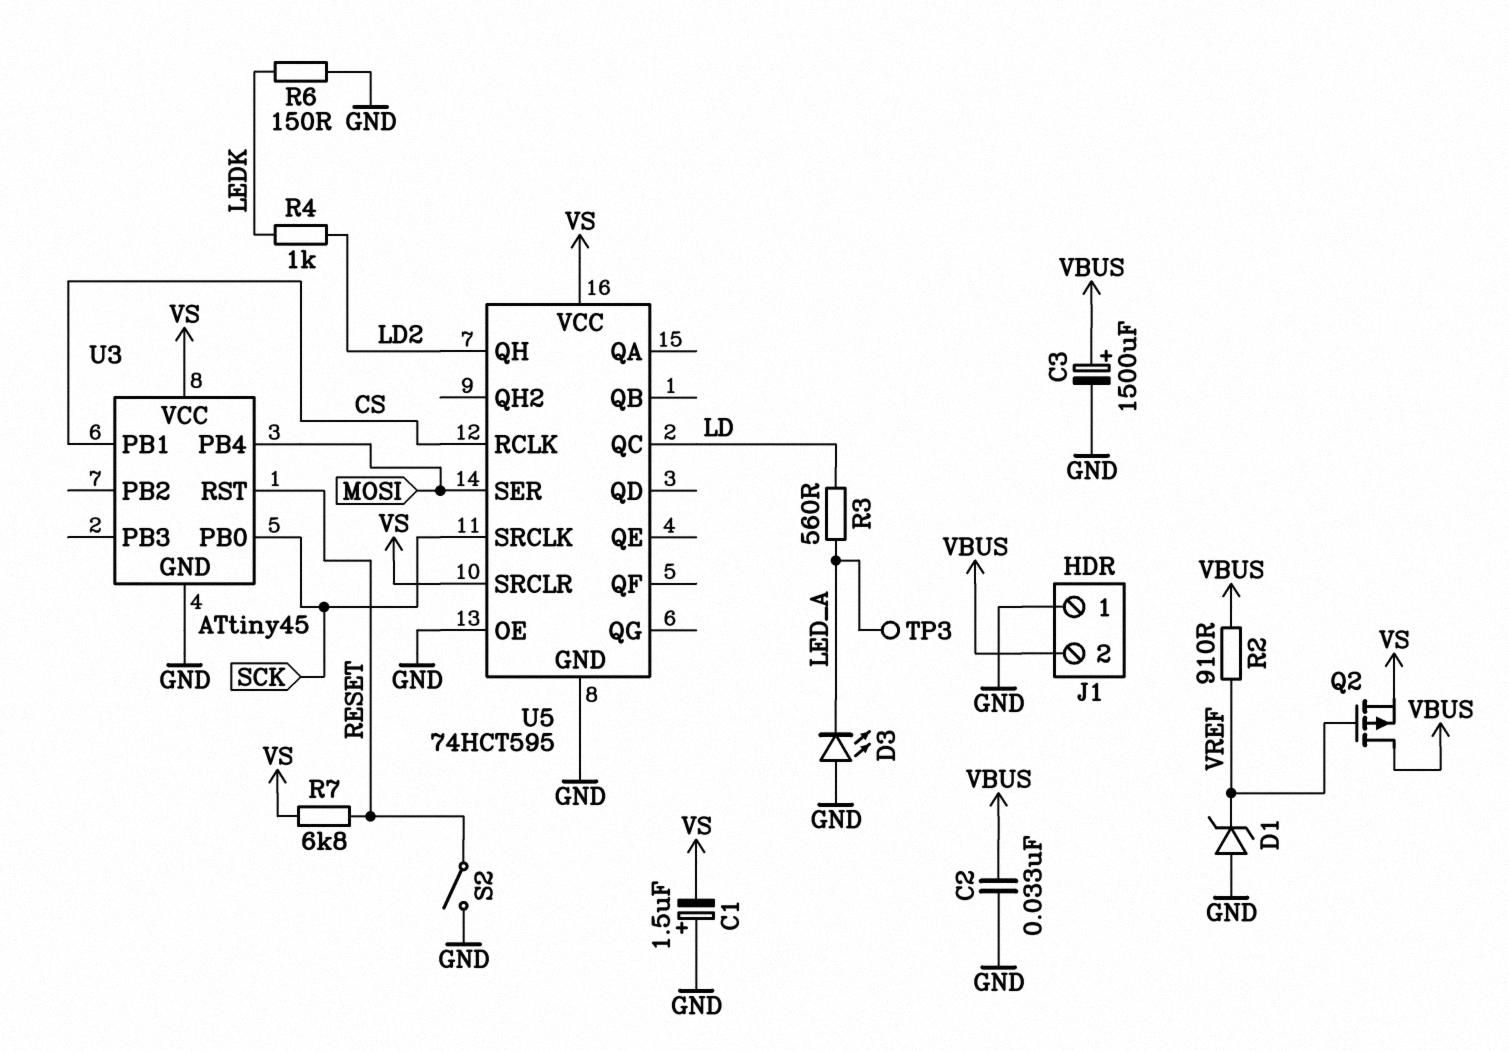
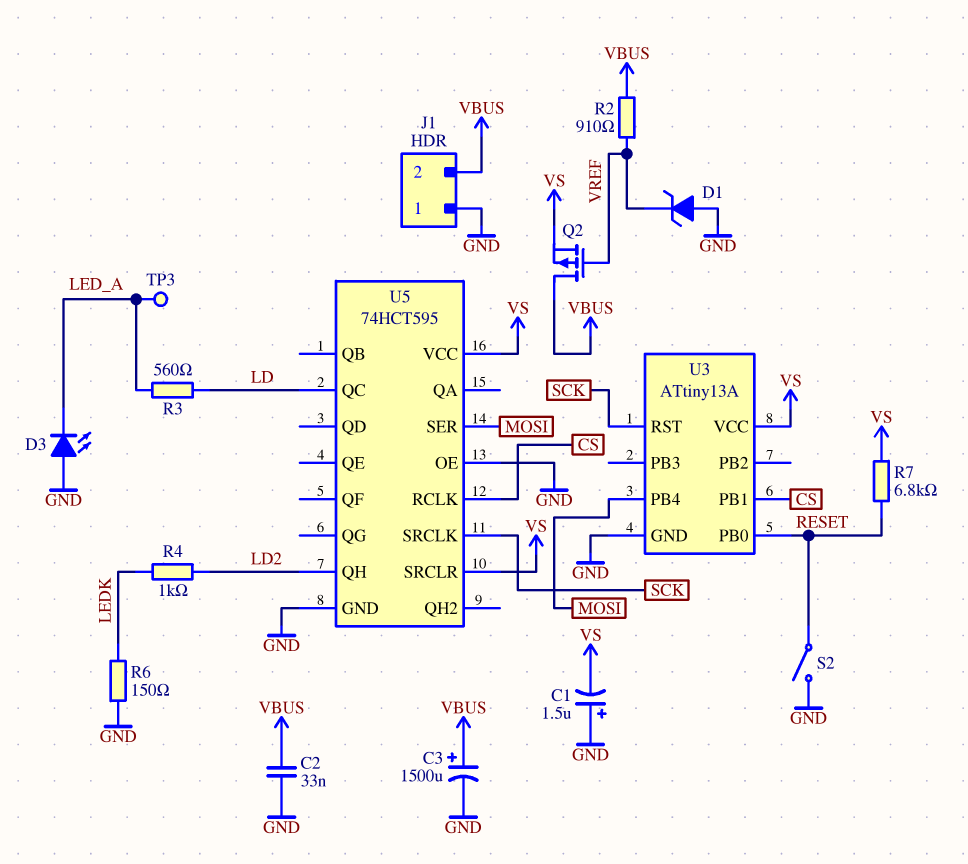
U3: ATtiny45 -> ATtiny13A
U3 pin PB0: SCK -> RESET
U3 pin RST: RESET -> SCK

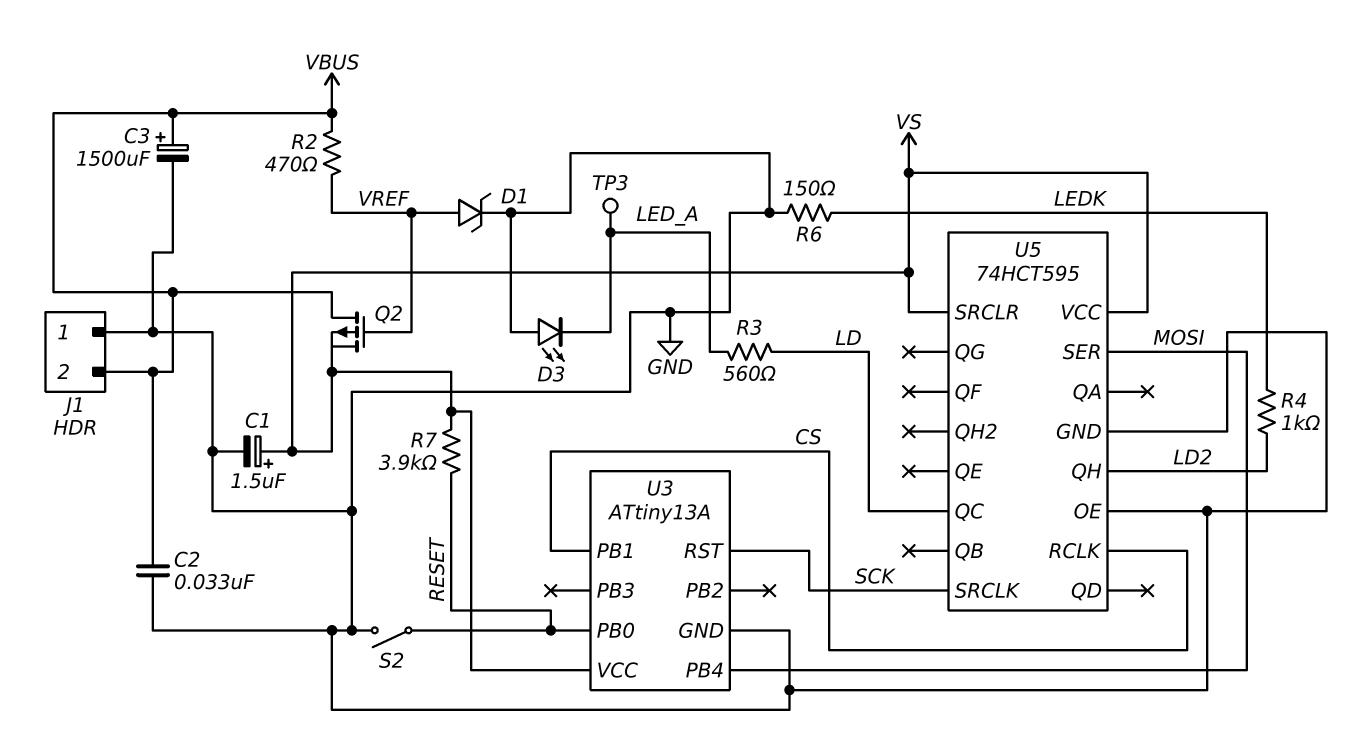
C1: 1.5uF (plus GND, minus VS) -> 1.5uF (plus VS, minus GND)
D1: zener (A GND, K VREF) -> zener (A VREF, K GND)
R2: 910 (VBUS, VREF) -> 470 (VBUS, VREF)
R7: 6.8k (RESET, VS) -> 3.9k (RESET, VS)

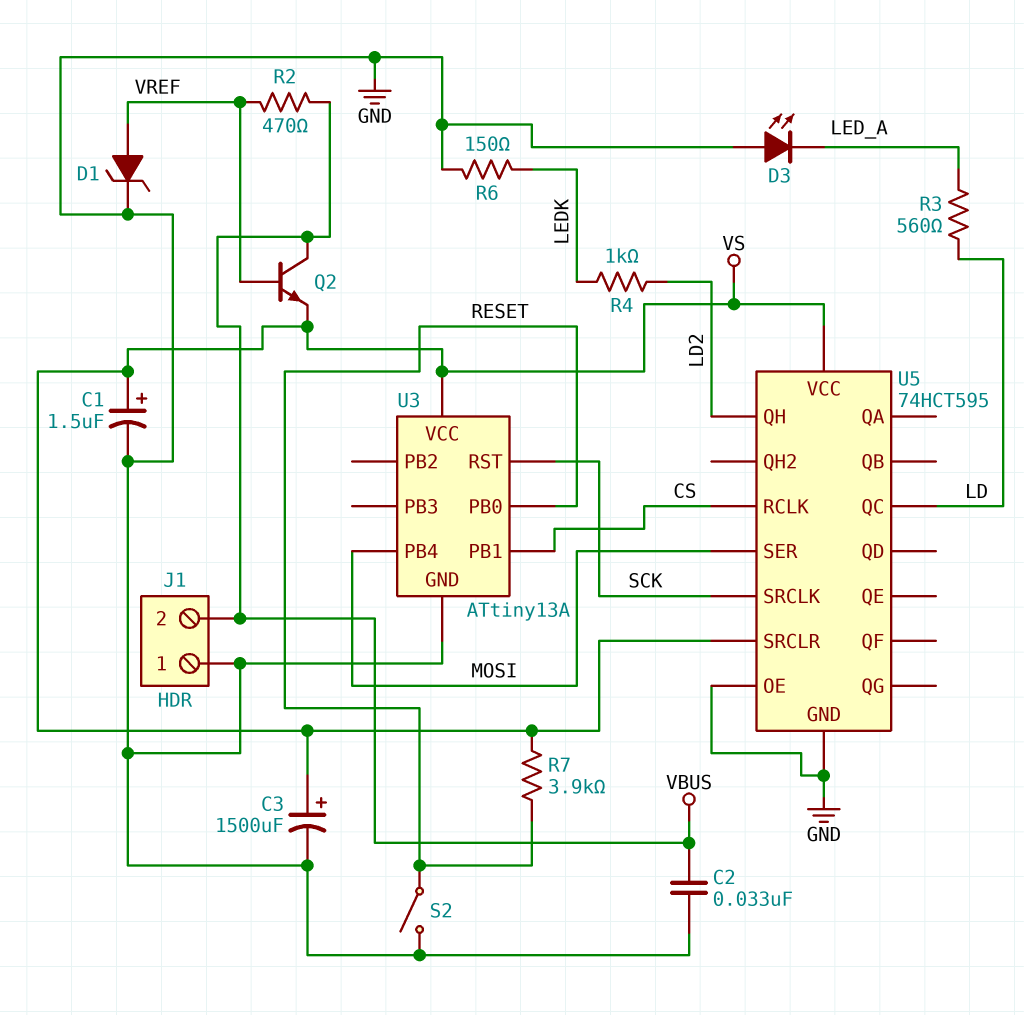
C3: 1500uF (plus VBUS, minus GND) -> 1500uF (plus VS, minus GND)
Q2: PMOS (G VREF, D VBUS, S VS) -> NPN (B VREF, C VBUS, E VS)
TP3: test point (LED_A) -> none

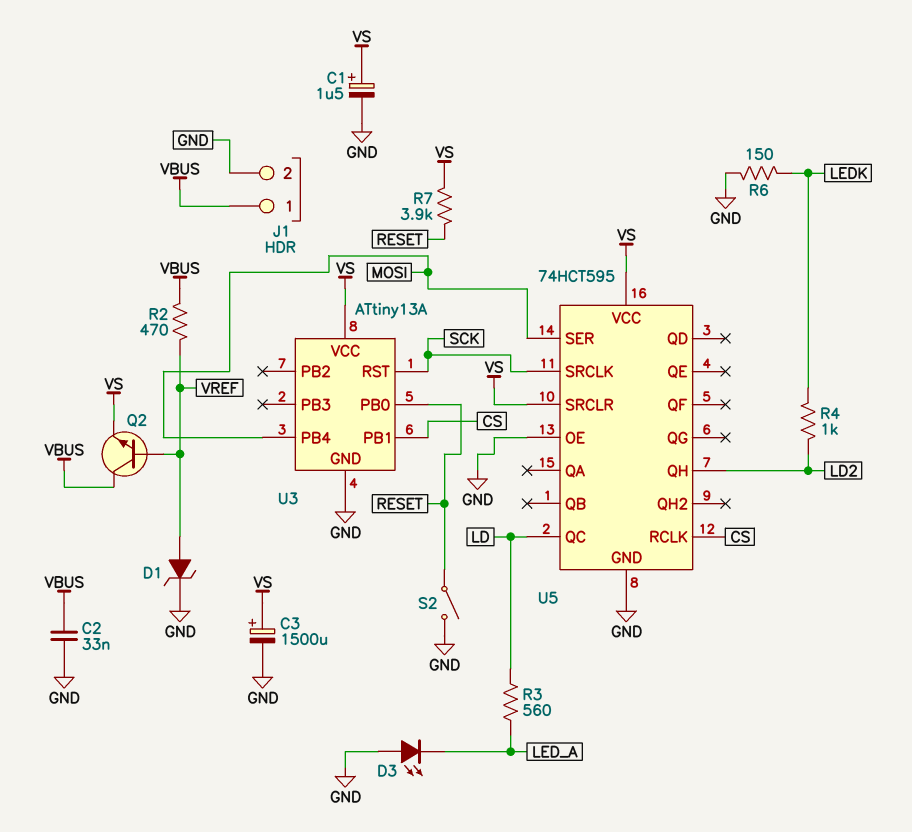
J1 pin 1: GND -> VBUS
J1 pin 2: VBUS -> GND

